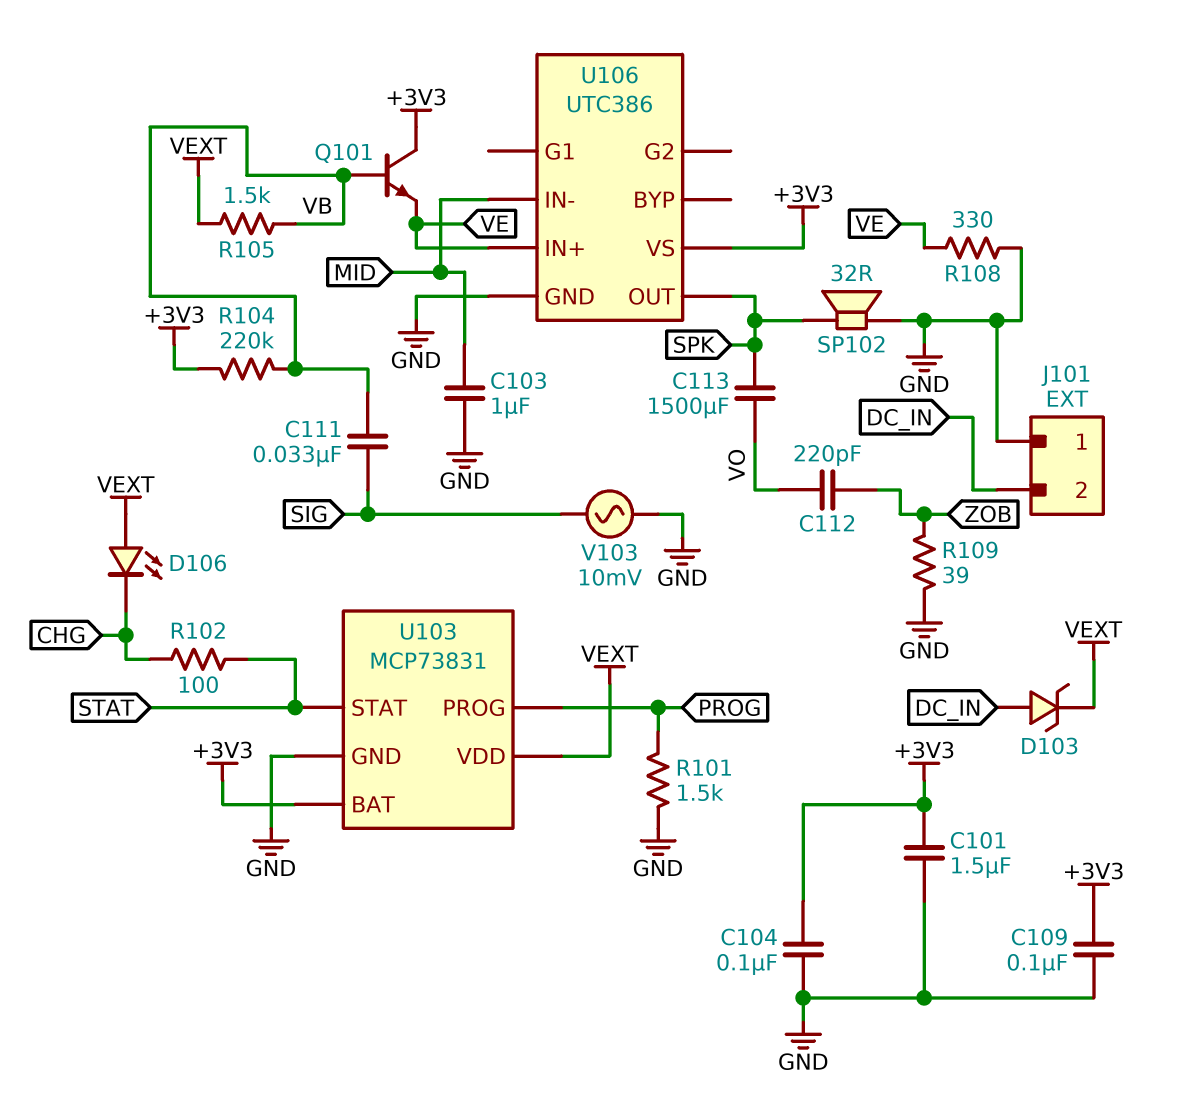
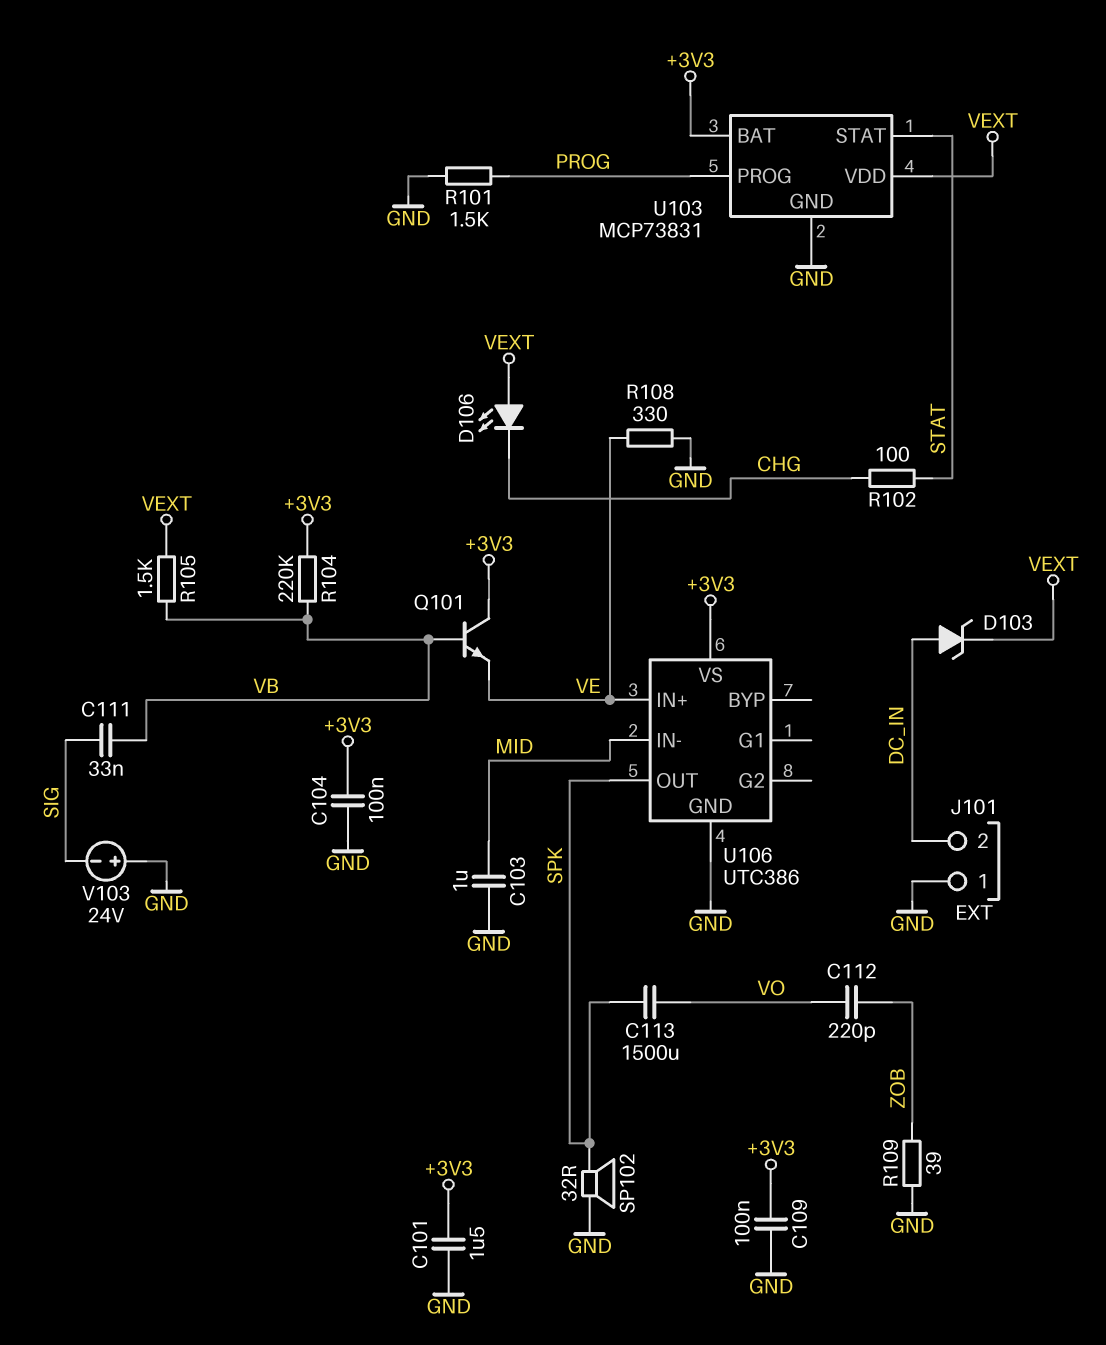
V103: AC 10mV (GND, SIG) -> 24V (plus GND, minus SIG)

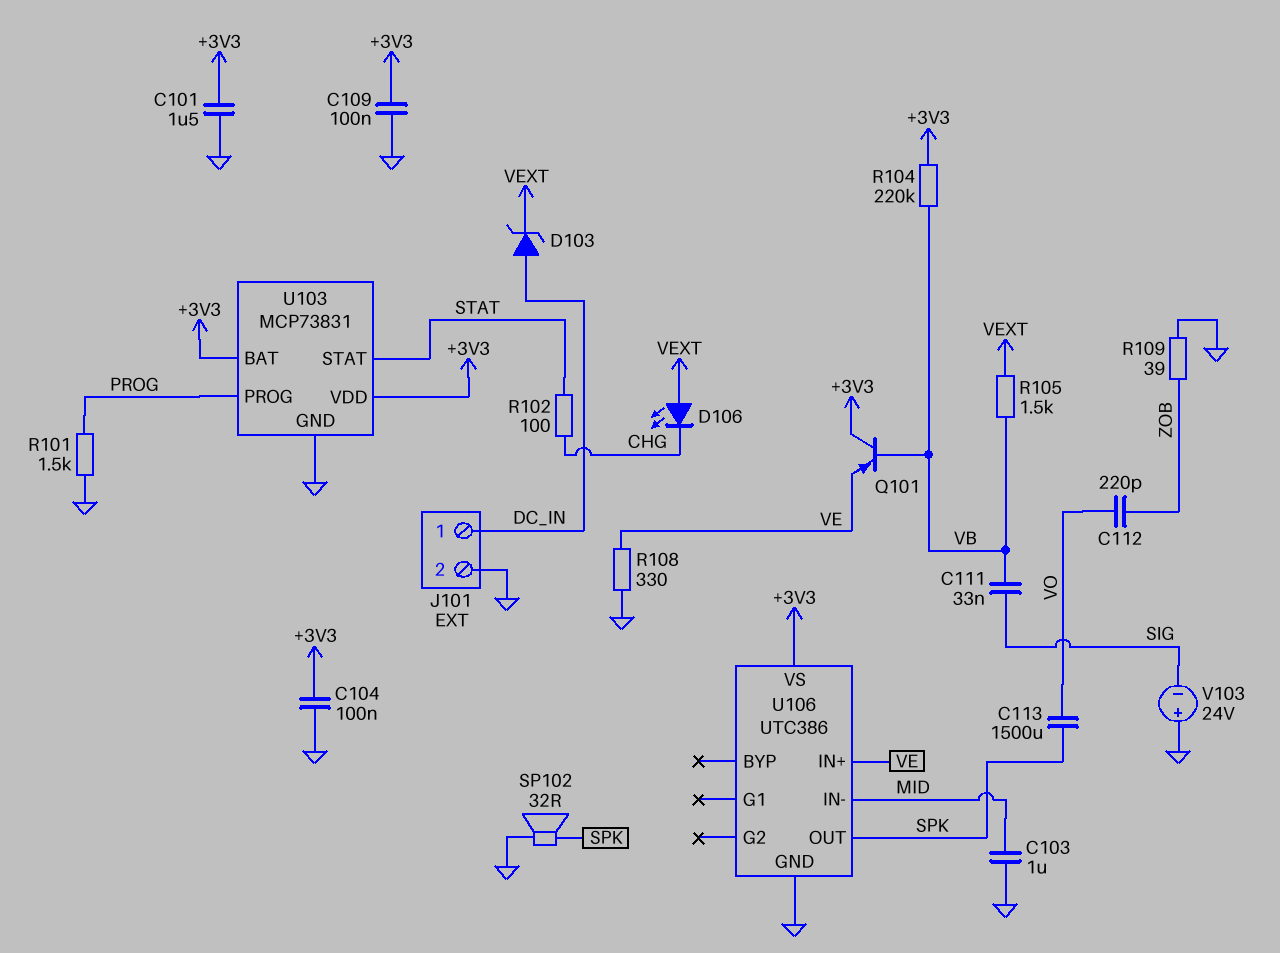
J101 pin 1: GND -> DC_IN
J101 pin 2: DC_IN -> GND
Q101: NPN (B VB, C +3V3, E VE) -> PNP (B VB, C +3V3, E VE)
U103 pin VDD: VEXT -> +3V3

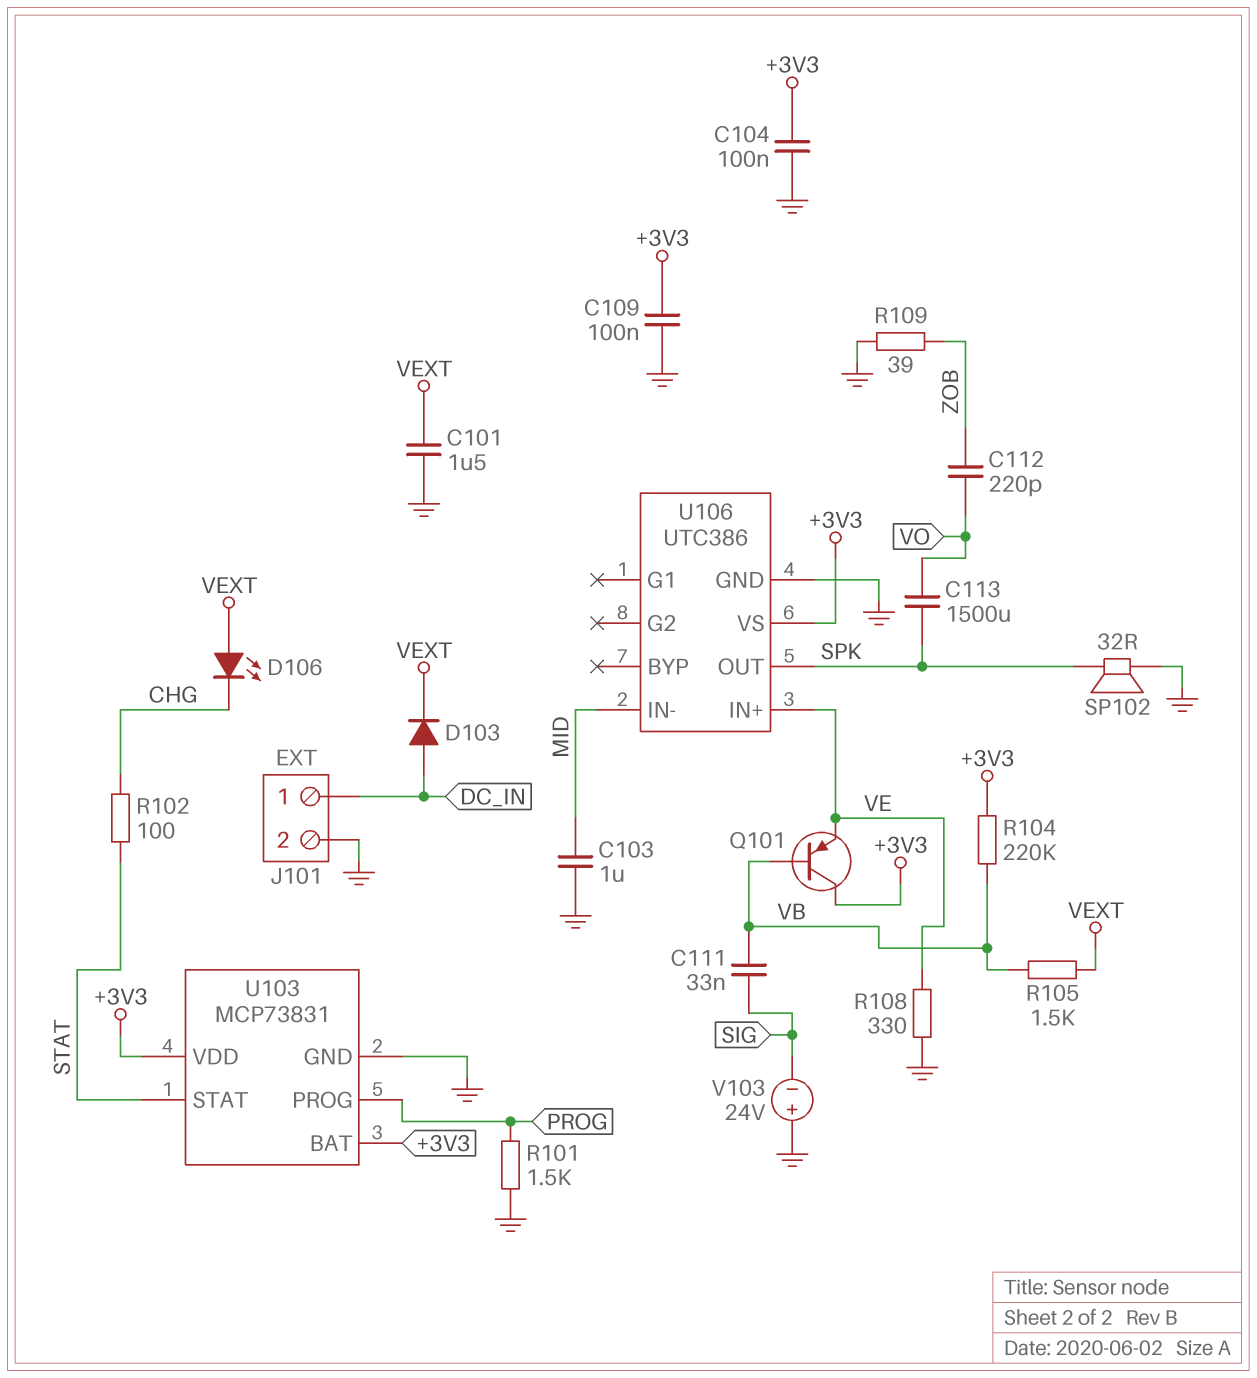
C101: 1.5uF (+3V3, GND) -> 1.5uF (GND, VEXT)
D103: zener (A DC_IN, K VEXT) -> diode (A DC_IN, K VEXT)

